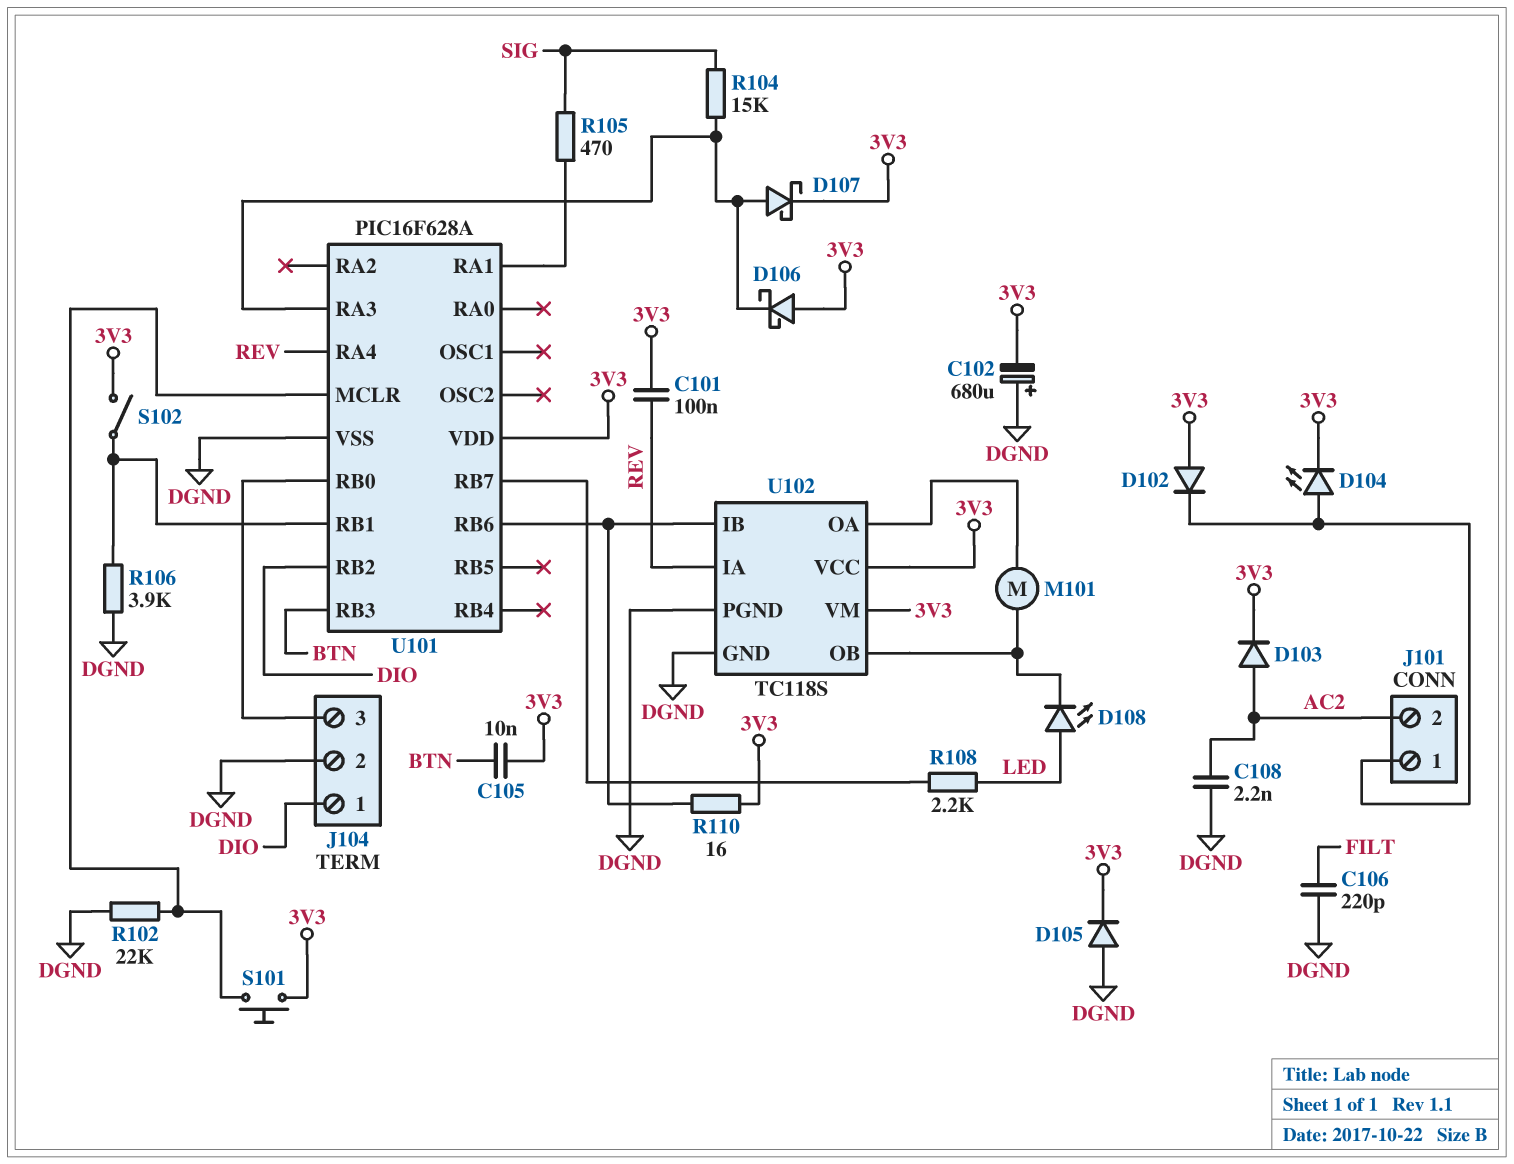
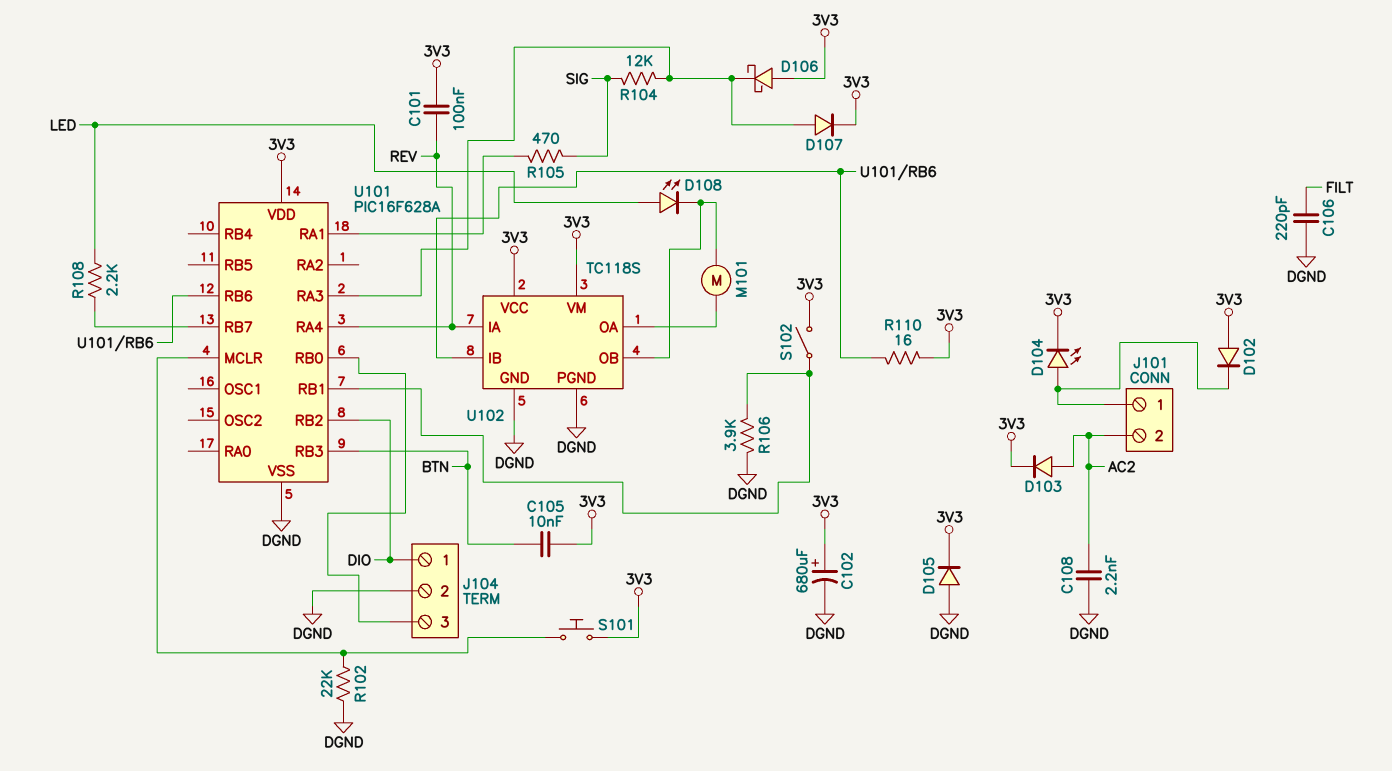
C102: 680uF (plus DGND, minus 3V3) -> 680uF (plus 3V3, minus DGND)
D107: schottky (A U101/RA3, K 3V3) -> diode (A U101/RA3, K 3V3)
R104: 15k (SIG, U101/RA3) -> 12k (SIG, U101/RA3)

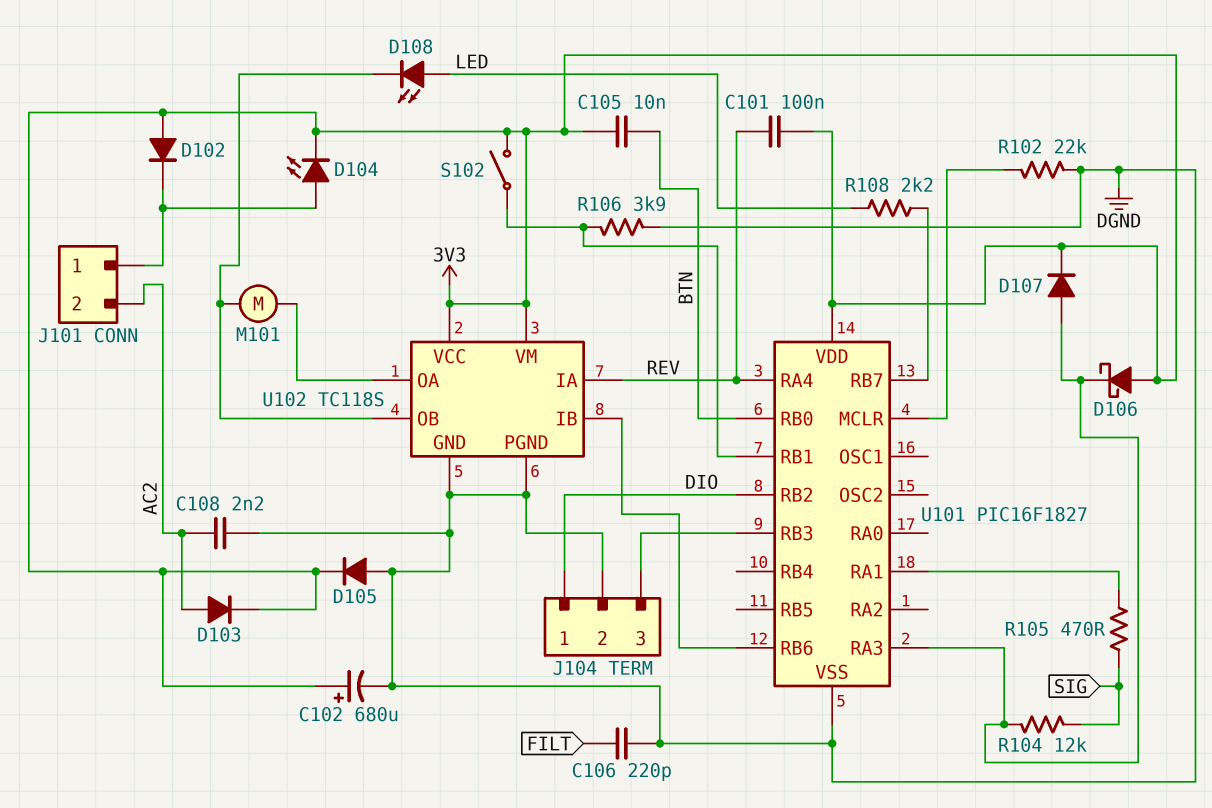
R110: 16 (3V3, U101/RB6) -> none
S101: button (3V3, U101/MCLR) -> none
U101: PIC16F628A -> PIC16F1827
U101 pin RB0: J104/3 -> BTN
U101 pin RB3: BTN -> J104/3

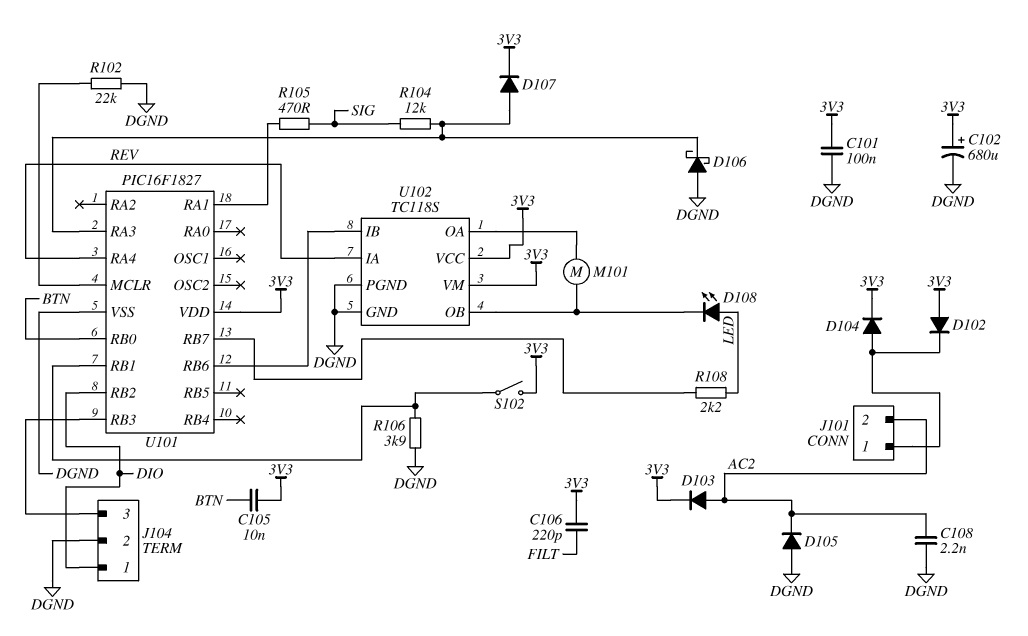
C101: 100nF (3V3, REV) -> 100nF (3V3, DGND)
C106: 220pF (DGND, FILT) -> 220pF (3V3, FILT)
D104: LED (A J101/1, K 3V3) -> diode (A J101/1, K 3V3)
D105: diode (A DGND, K 3V3) -> diode (A DGND, K AC2)
D106: schottky (A 3V3, K U101/RA3) -> schottky (A DGND, K U101/RA3)

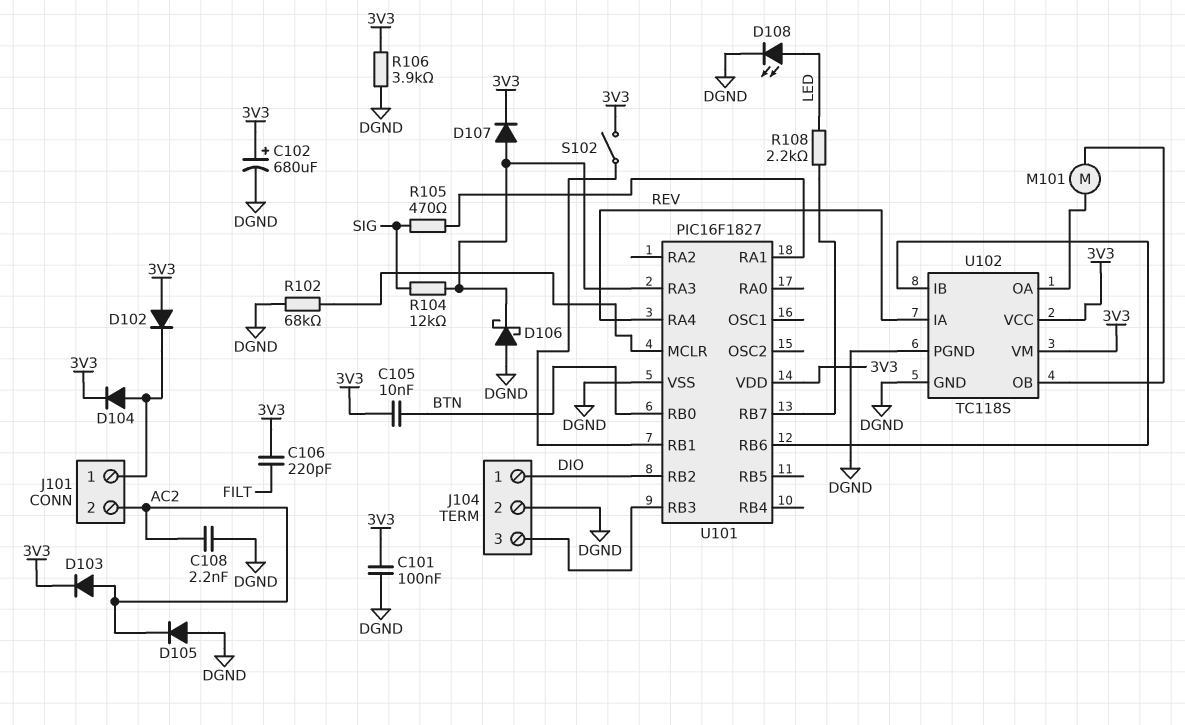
D108: LED (A LED, K U102/OB) -> LED (A LED, K DGND)
R102: 22k (DGND, U101/MCLR) -> 68k (DGND, U101/MCLR)
R106: 3.9k (DGND, U101/RB1) -> 3.9k (3V3, DGND)

